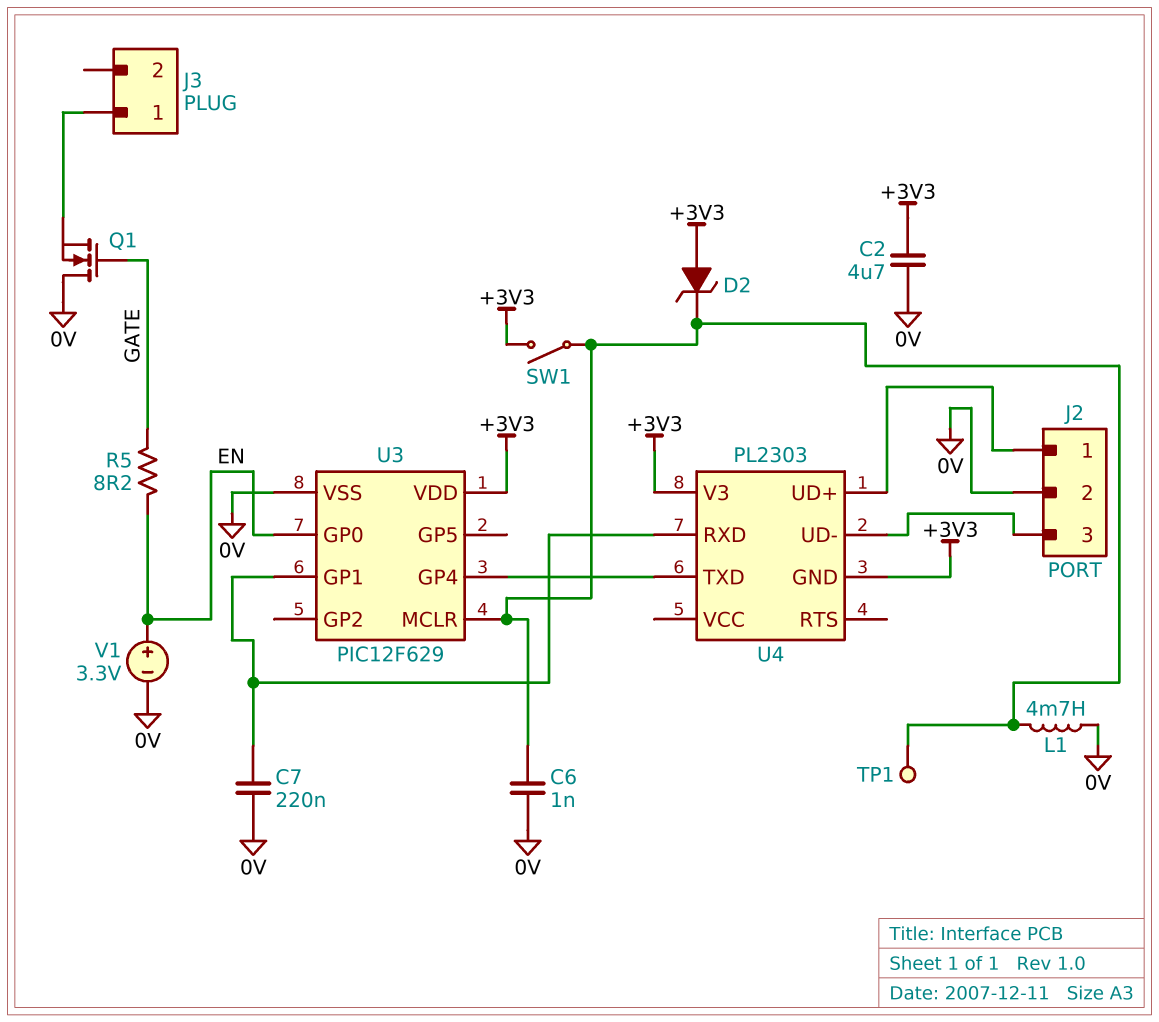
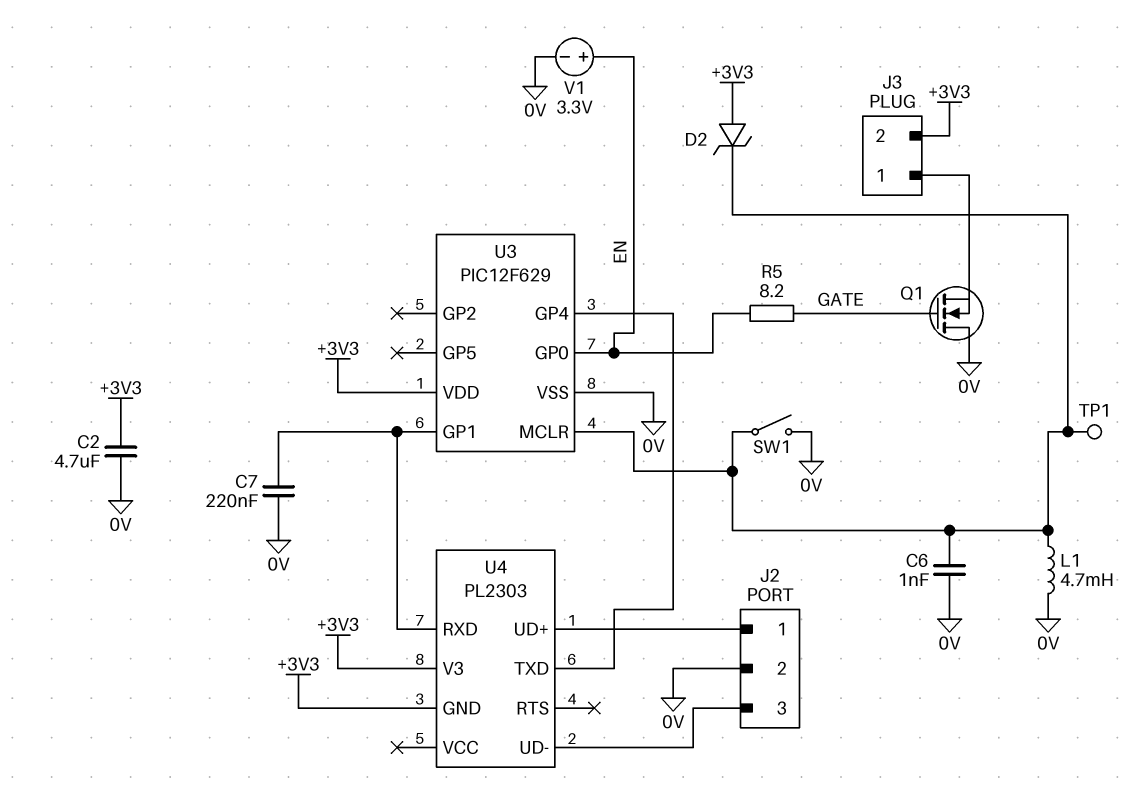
J3 pin 2: none -> +3V3
SW1: switch (+3V3, U3/MCLR) -> switch (0V, U3/MCLR)

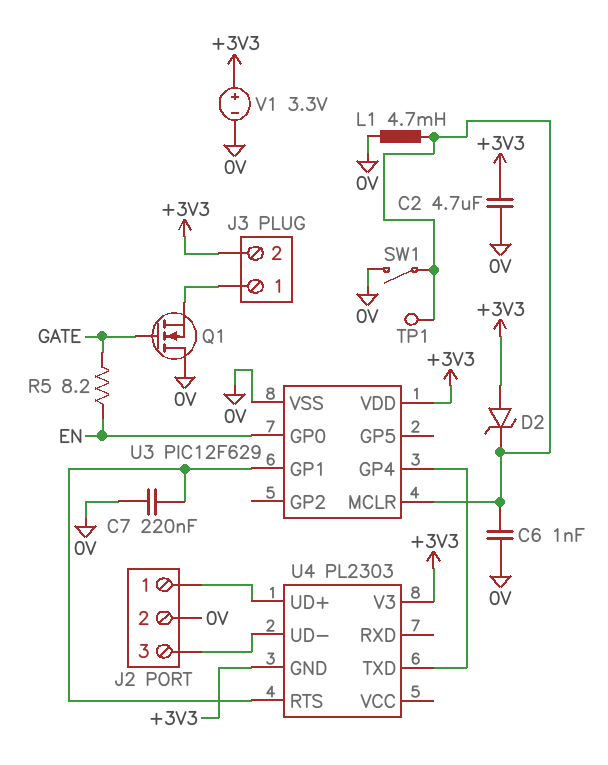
U4 pin RTS: none -> U3/GP1
U4 pin RXD: U3/GP1 -> none
V1: 3.3V (plus EN, minus 0V) -> 3.3V (plus +3V3, minus 0V)

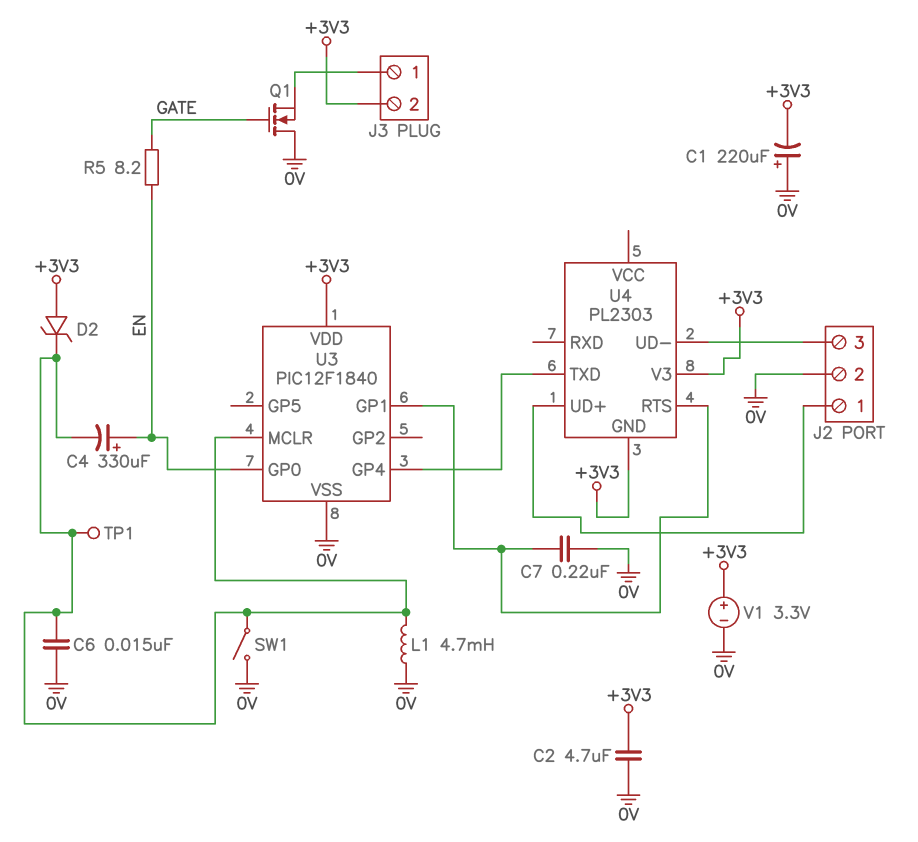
C1: none -> 220uF (plus 0V, minus +3V3)
C4: none -> 330uF (plus EN, minus U3/MCLR)
C6: 1nF (0V, U3/MCLR) -> 15nF (0V, U3/MCLR)
U3: PIC12F629 -> PIC12F1840

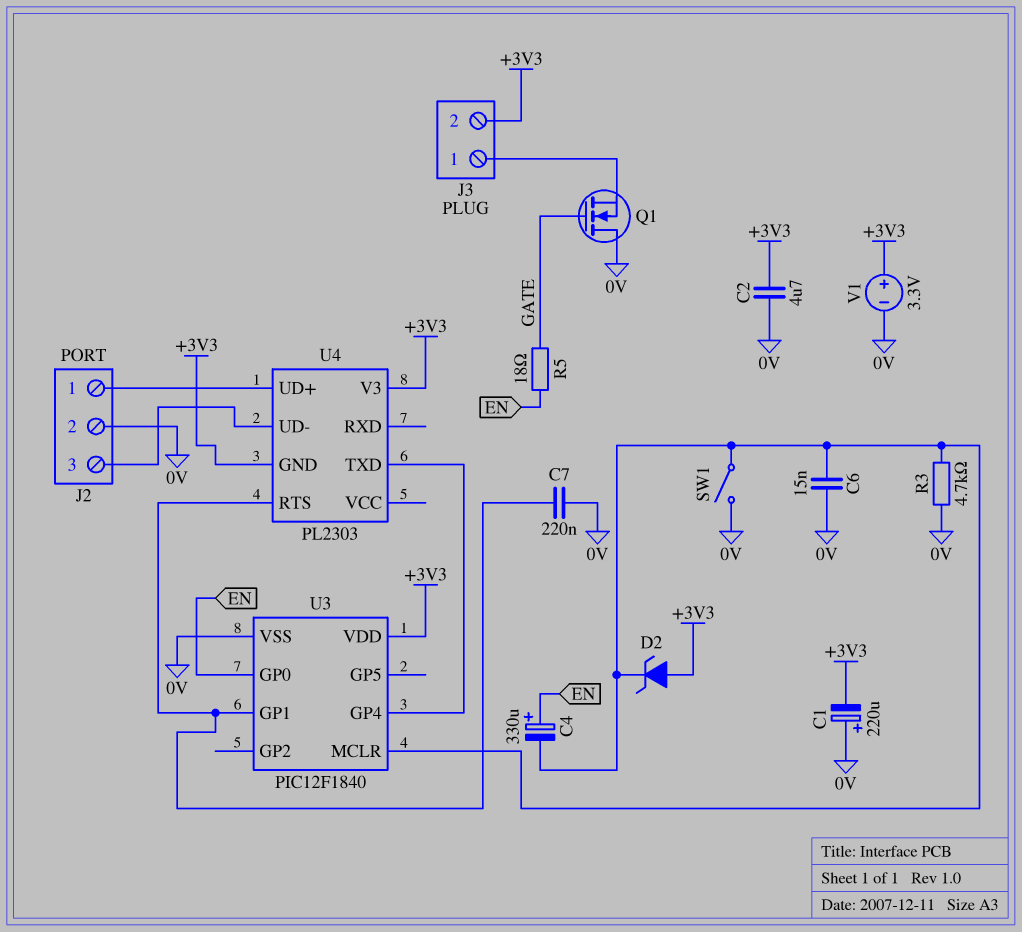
L1: 4.7mH (0V, U3/MCLR) -> none
R3: none -> 4.7k (0V, U3/MCLR)
R5: 8.2 (EN, GATE) -> 18 (EN, GATE)
TP1: test point (U3/MCLR) -> none

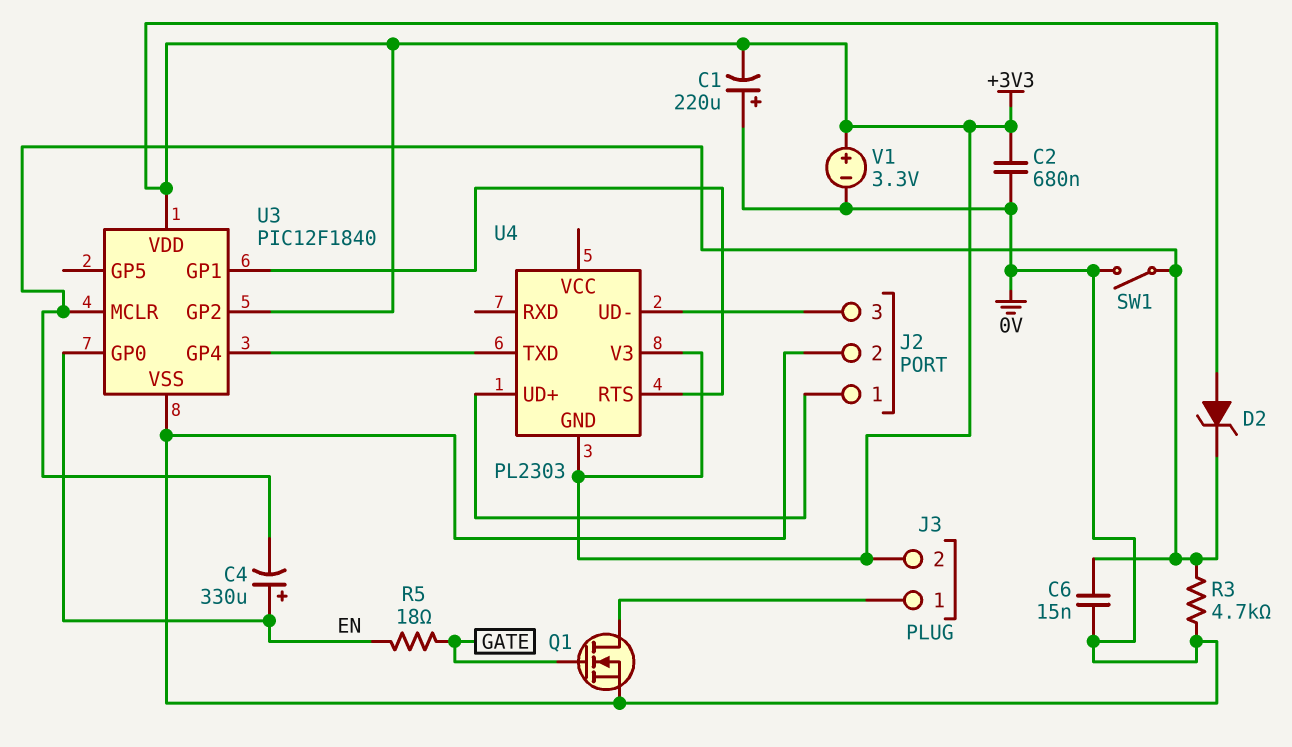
C2: 4.7uF (+3V3, 0V) -> 680nF (+3V3, 0V)
C7: 220nF (0V, U3/GP1) -> none
Q1: NMOS (G GATE, D 0V, S J3/1) -> NMOS (G GATE, D J3/1, S 0V)
U3 pin GP2: none -> +3V3

